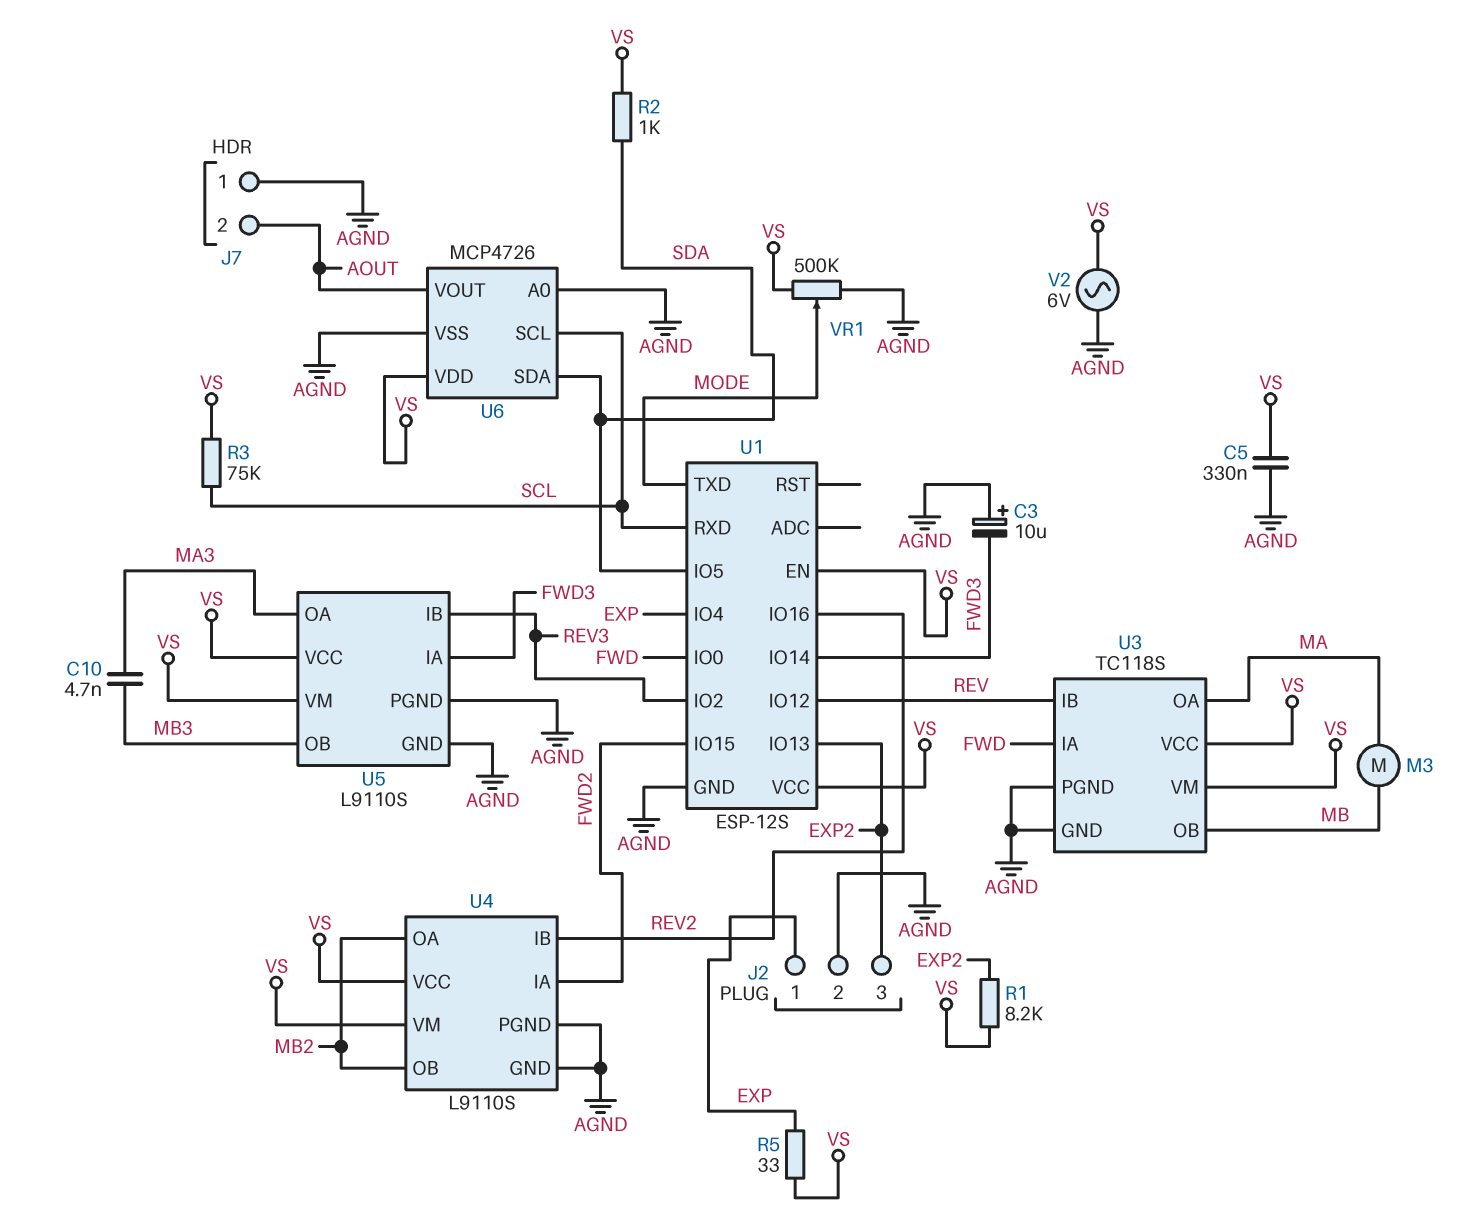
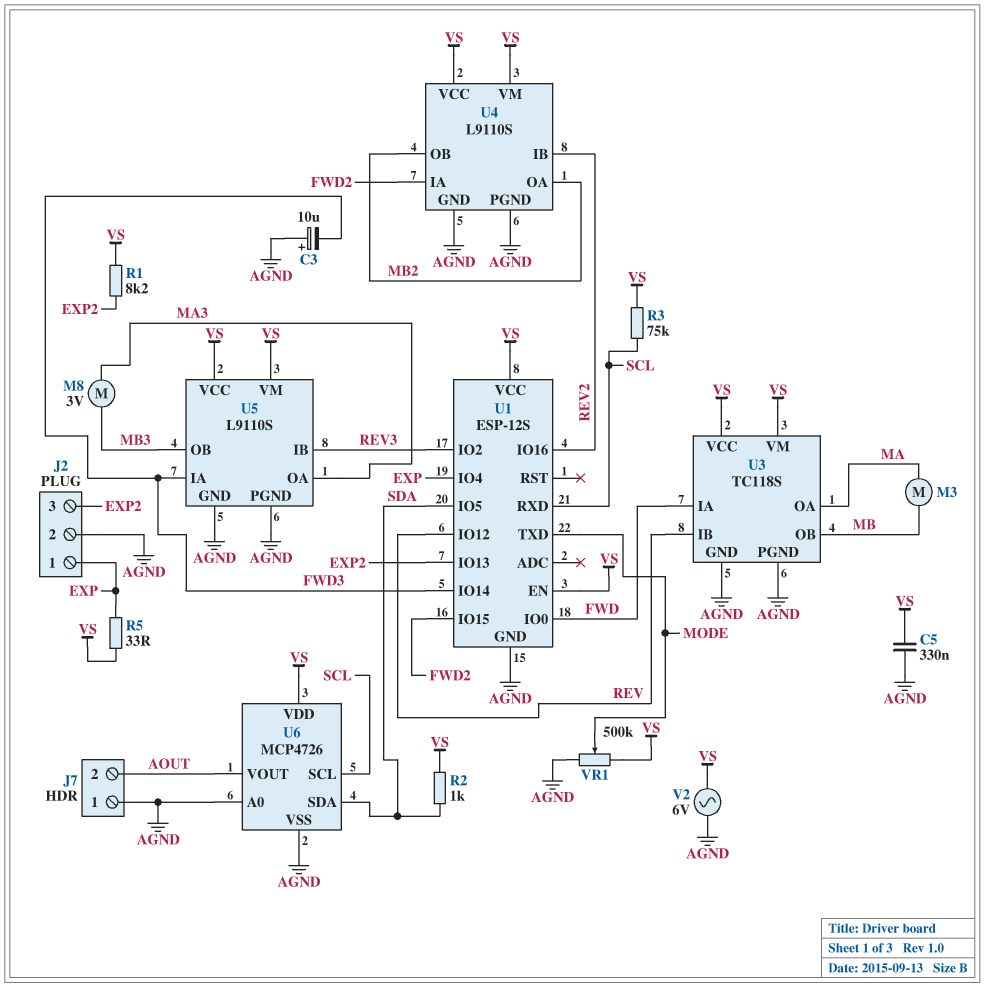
C10: 4.7nF (MA3, MB3) -> none
M8: none -> motor 3V (MA3, MB3)

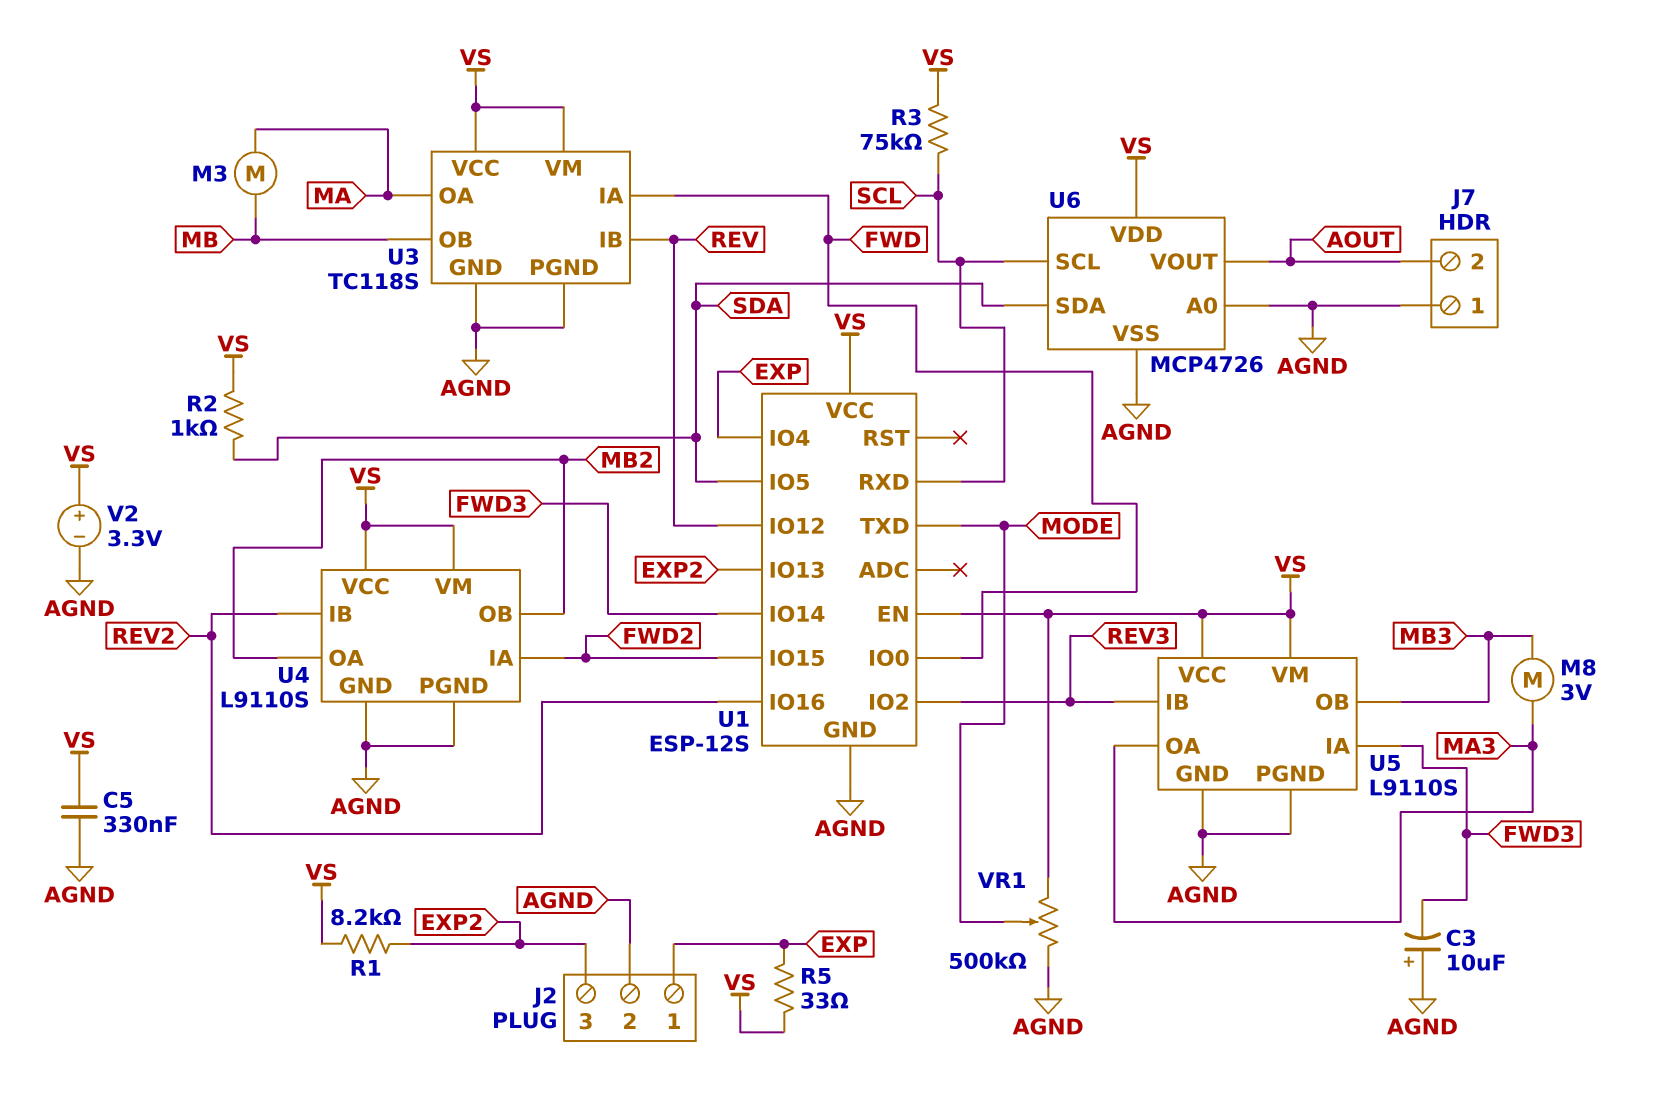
V2: AC 6V (AGND, VS) -> 3.3V (plus VS, minus AGND)

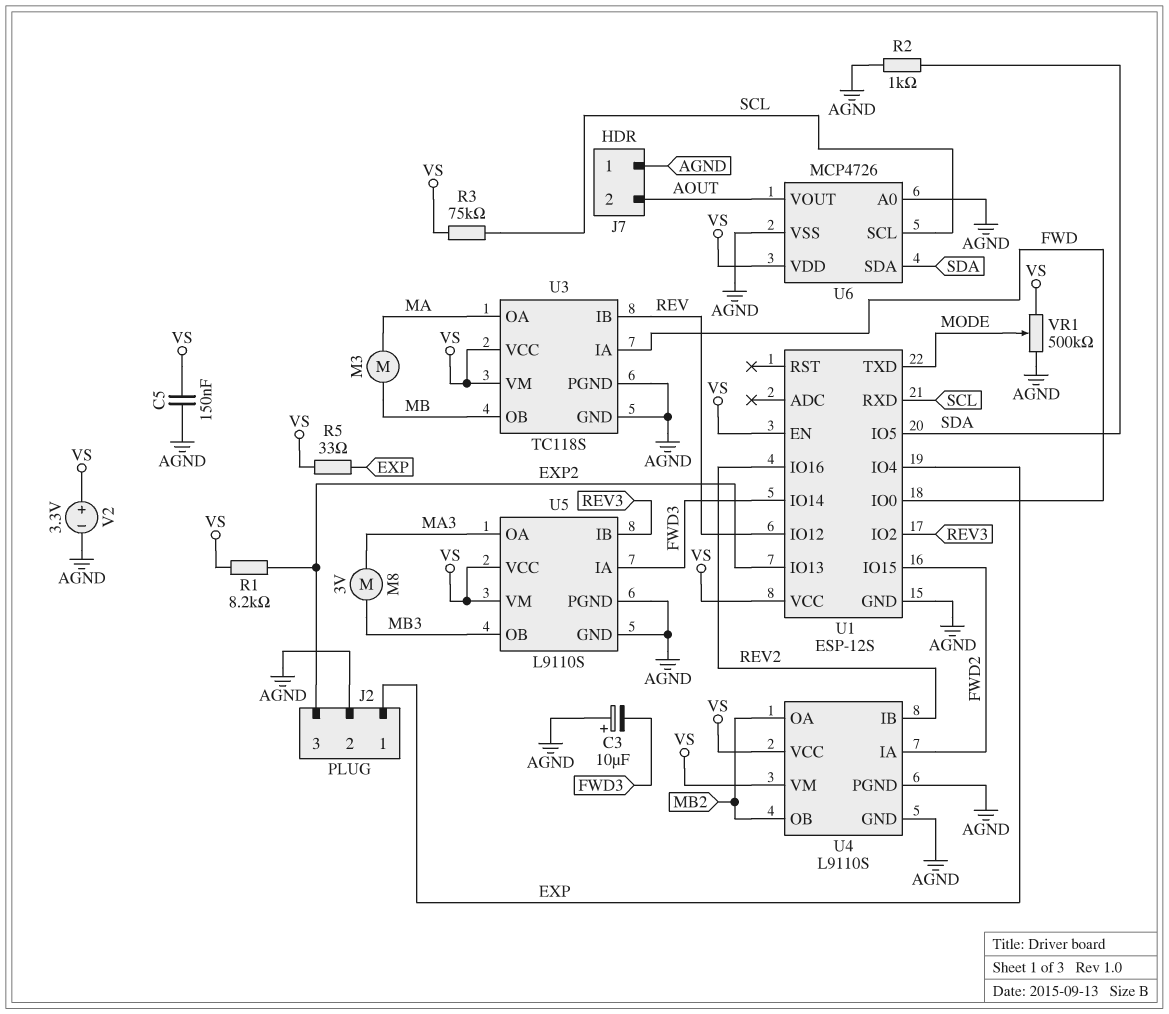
C5: 330nF (AGND, VS) -> 150nF (AGND, VS)
R2: 1k (SDA, VS) -> 1k (AGND, SDA)

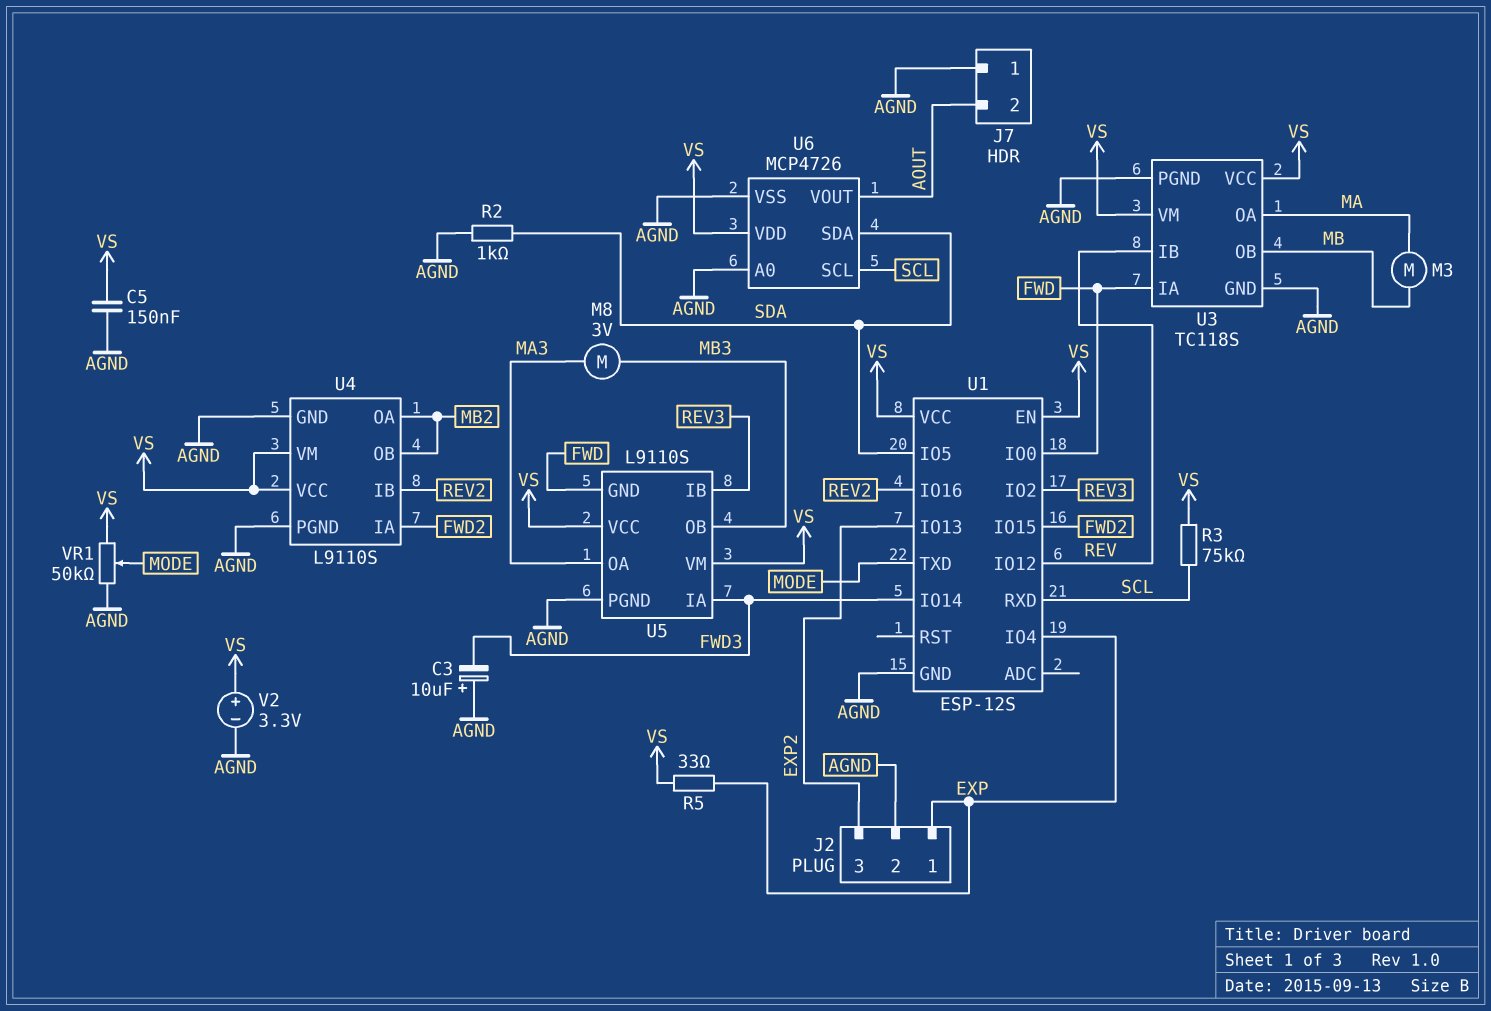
R1: 8.2k (EXP2, VS) -> none
U5 pin GND: AGND -> FWD
VR1: 500k (AGND, VS, wiper MODE) -> 50k (AGND, VS, wiper MODE)

